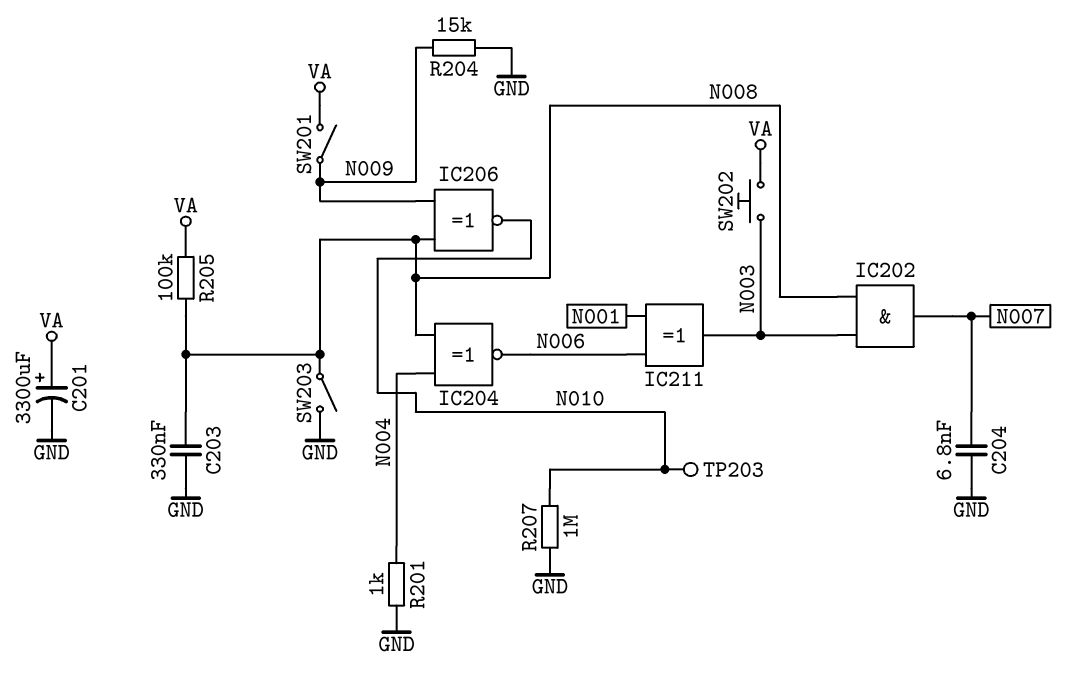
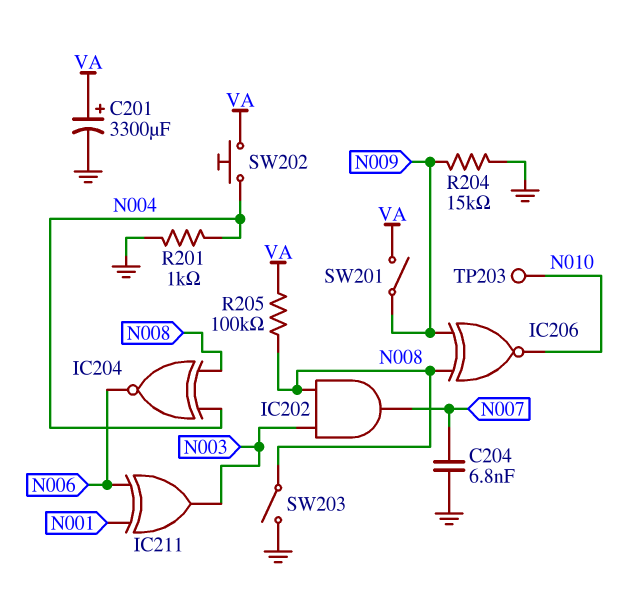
C203: 330nF (GND, N008) -> none
R207: 1M (GND, N010) -> none
SW202: button (N003, VA) -> button (N004, VA)

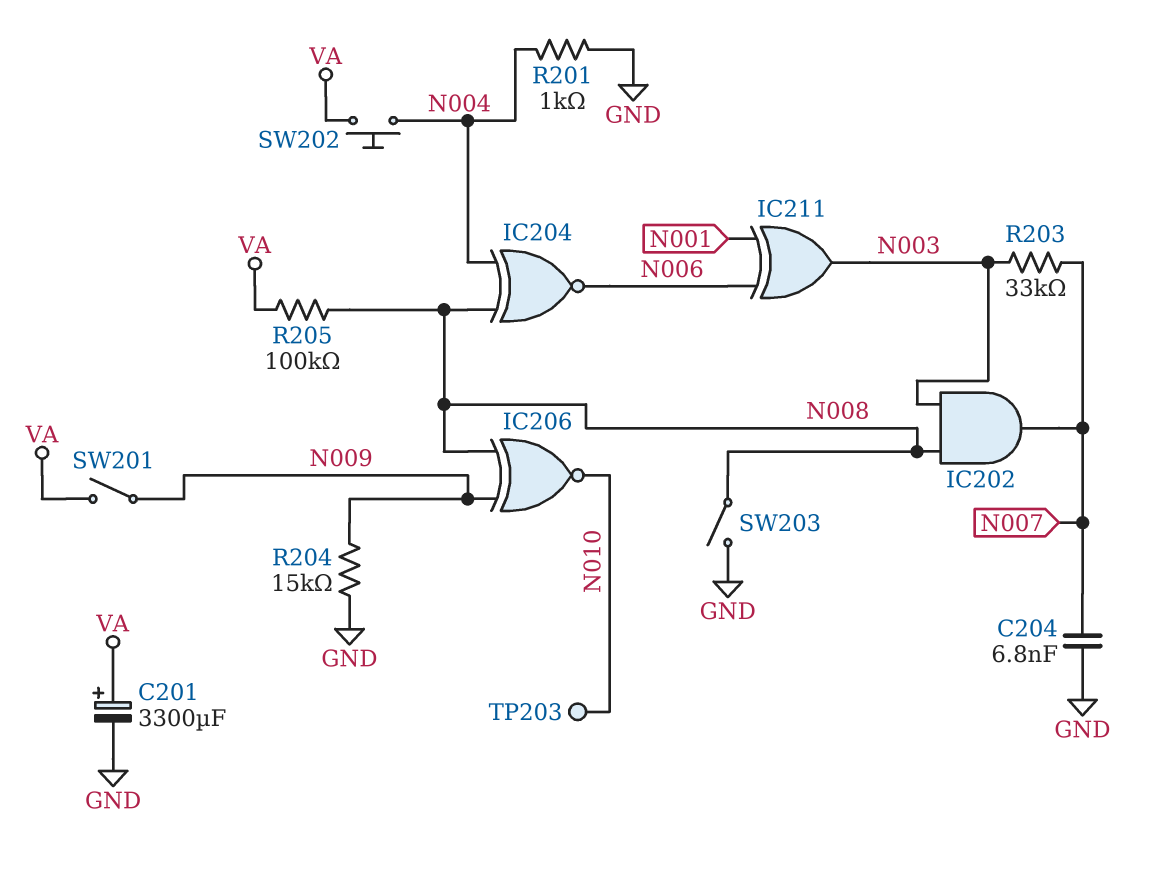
R203: none -> 33k (N003, N007)

